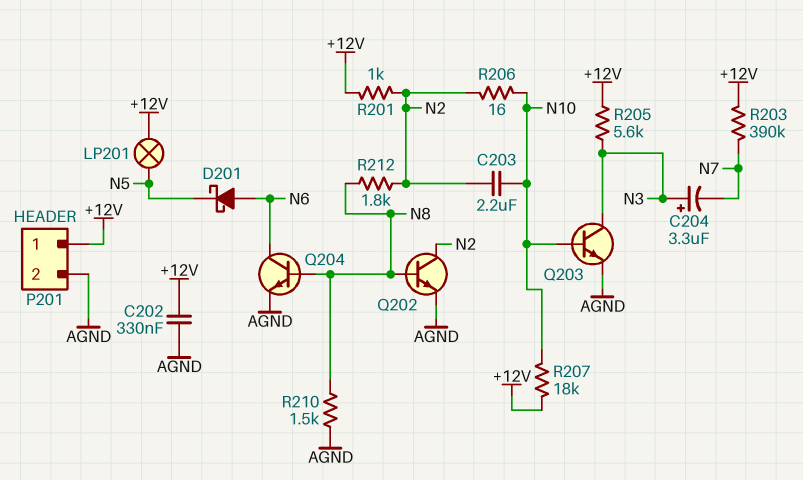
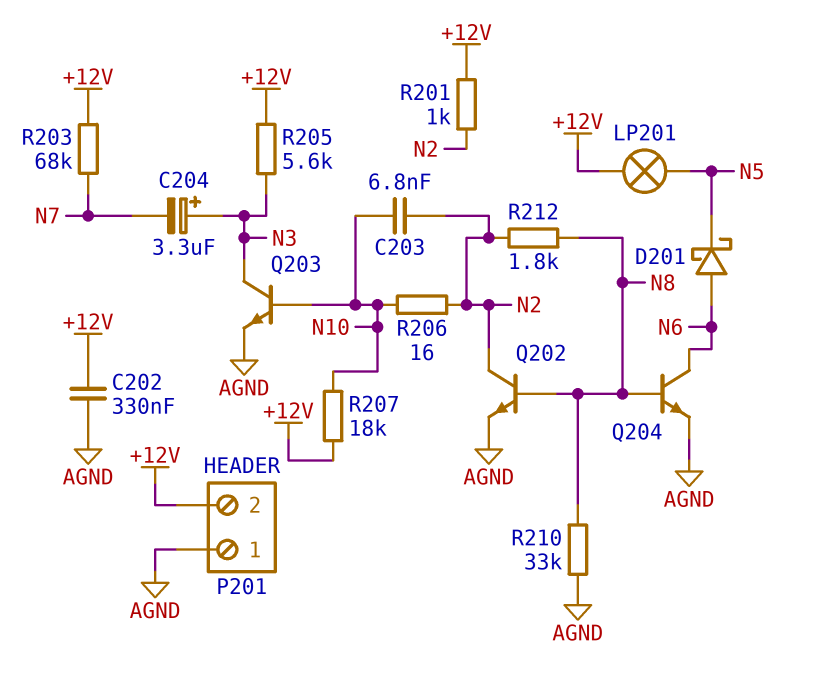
C203: 2.2uF (N2, N10) -> 6.8nF (N2, N10)
P201 pin 1: +12V -> AGND
P201 pin 2: AGND -> +12V
R203: 390k (+12V, N7) -> 68k (+12V, N7)
R210: 1.5k (AGND, N8) -> 33k (AGND, N8)

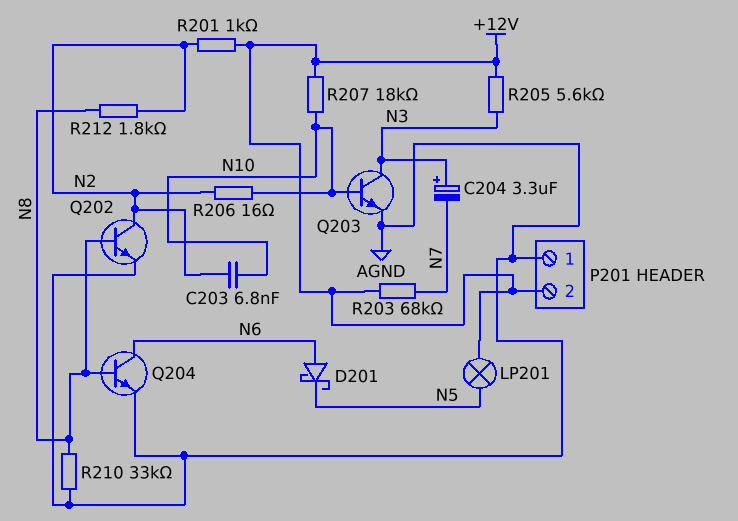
C202: 330nF (+12V, AGND) -> none

